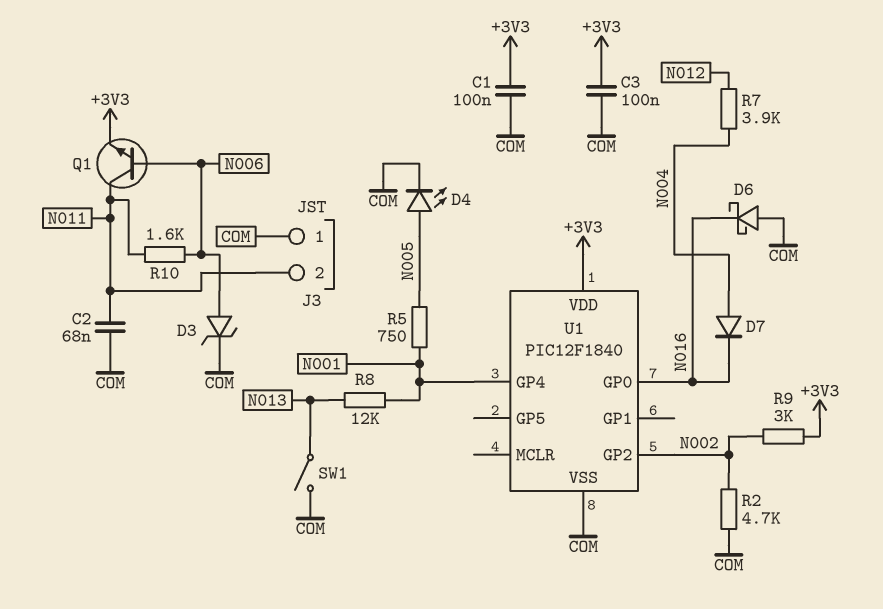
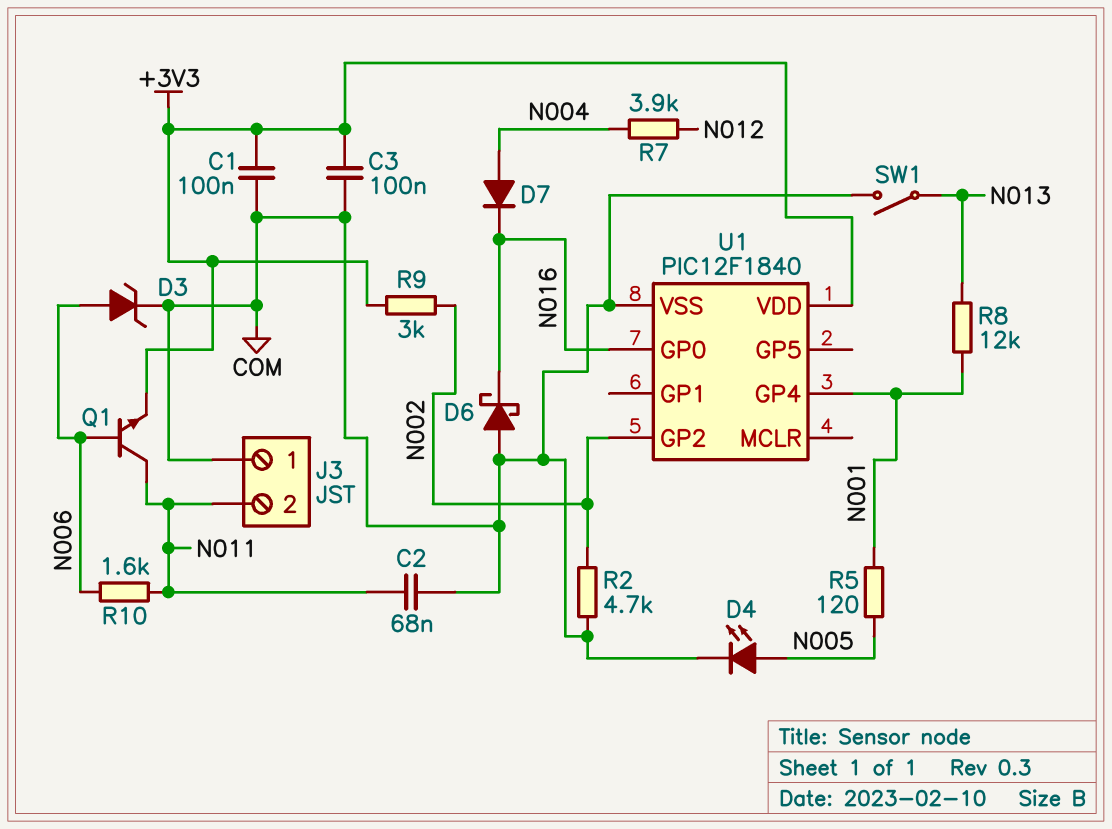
R5: 750 (N001, N005) -> 120 (N001, N005)

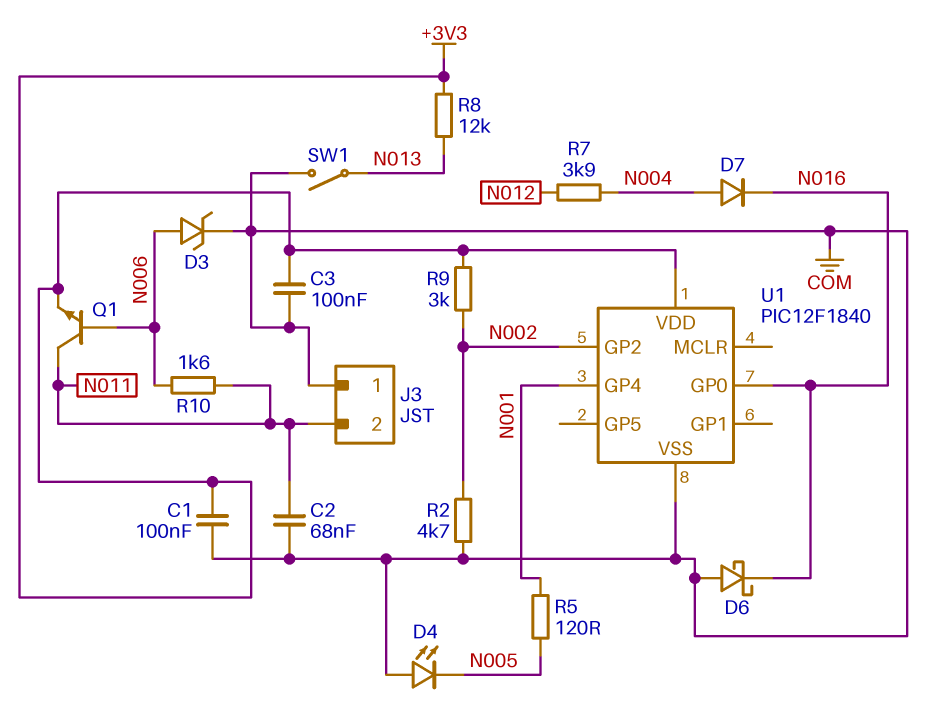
D4: LED (A N005, K COM) -> LED (A COM, K N005)
R8: 12k (N001, N013) -> 12k (+3V3, N013)

